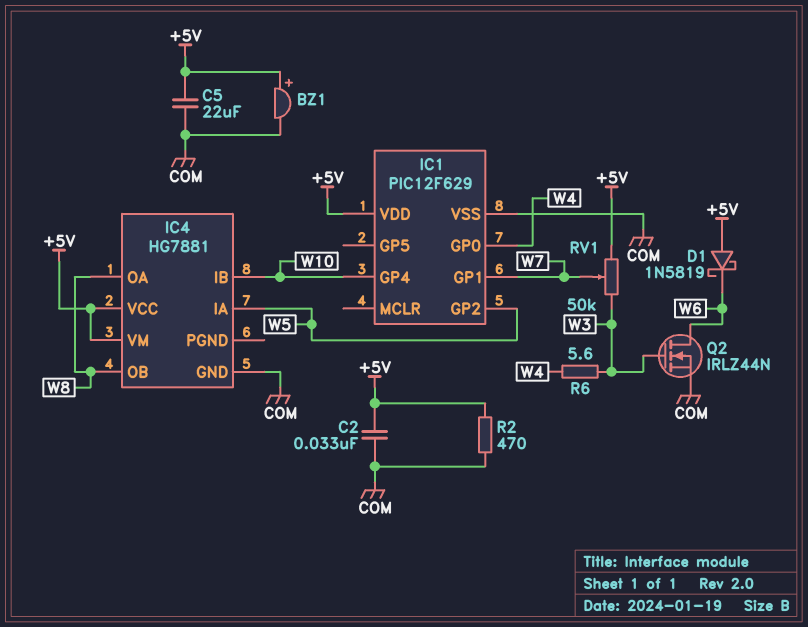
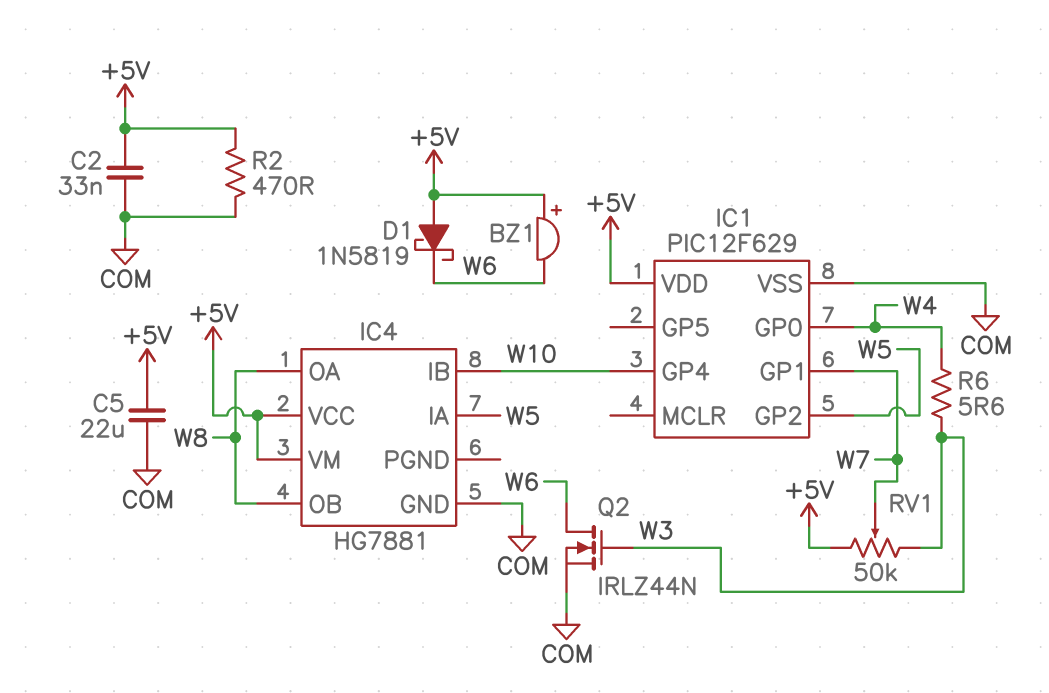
BZ1: buzzer (plus +5V, minus COM) -> buzzer (plus +5V, minus W6)

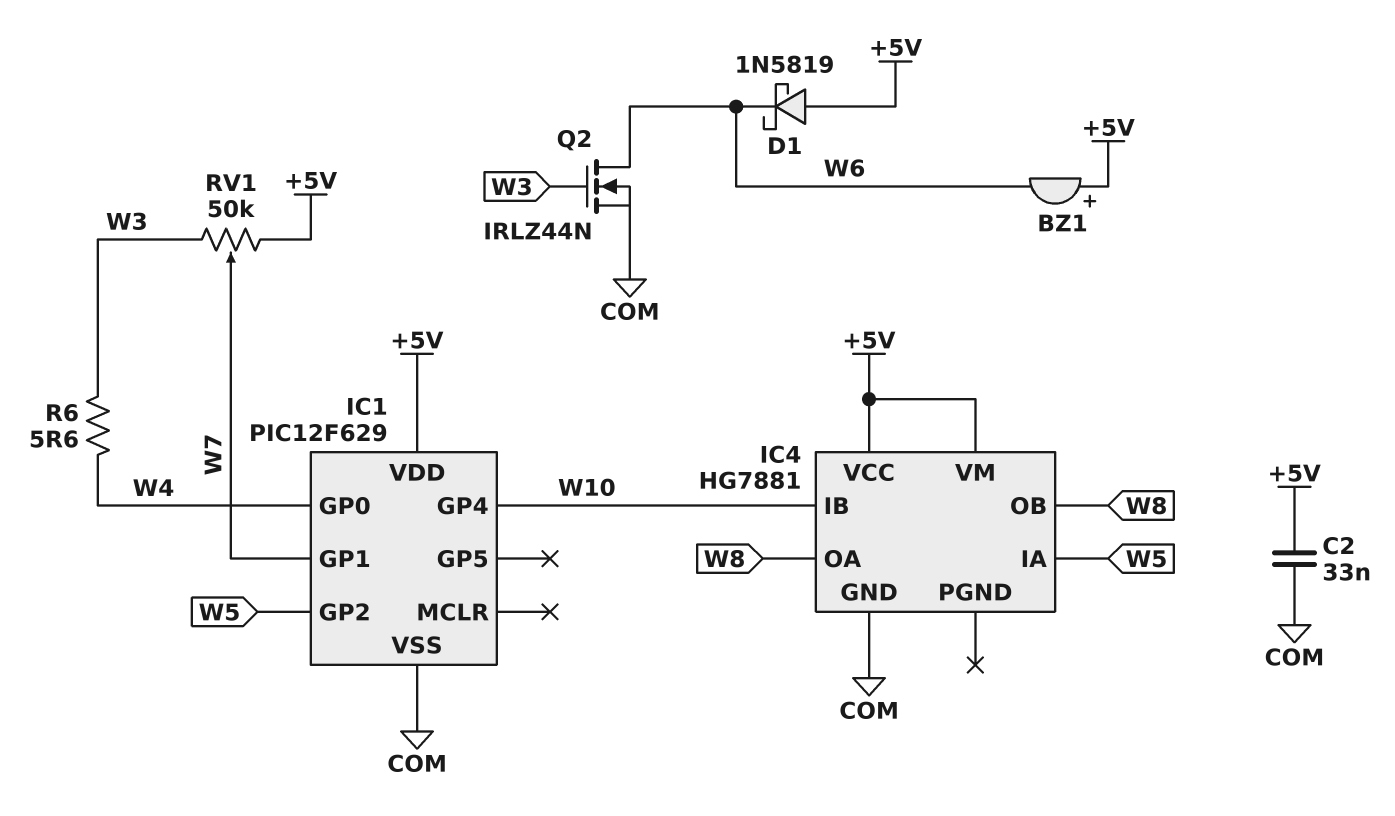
C5: 22uF (+5V, COM) -> none
R2: 470 (+5V, COM) -> none

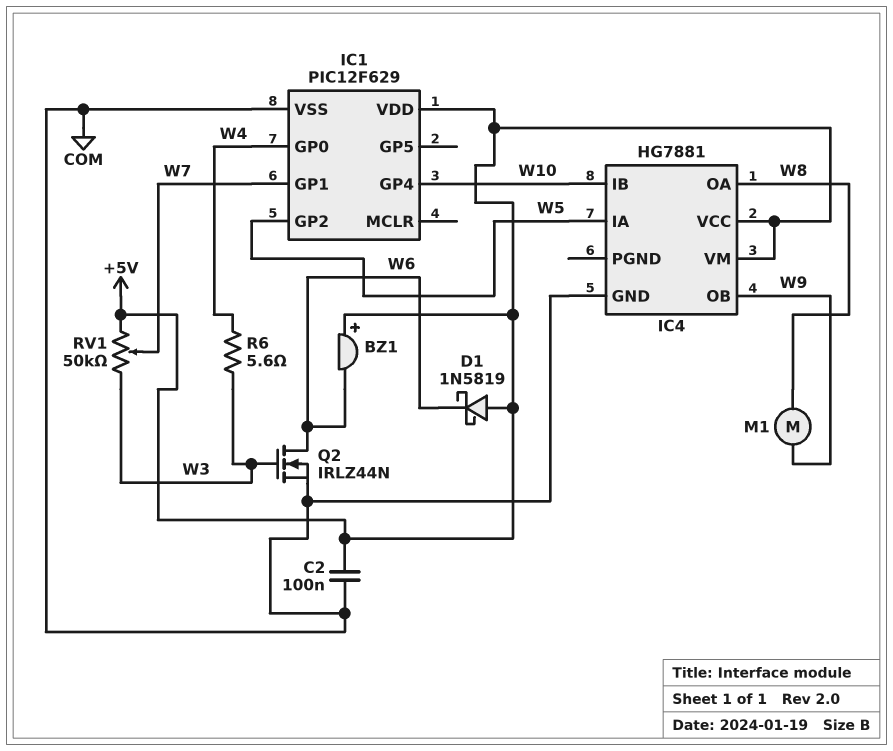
C2: 33nF (+5V, COM) -> 100nF (+5V, COM)
IC4 pin OB: W8 -> W9
M1: none -> motor (W8, W9)

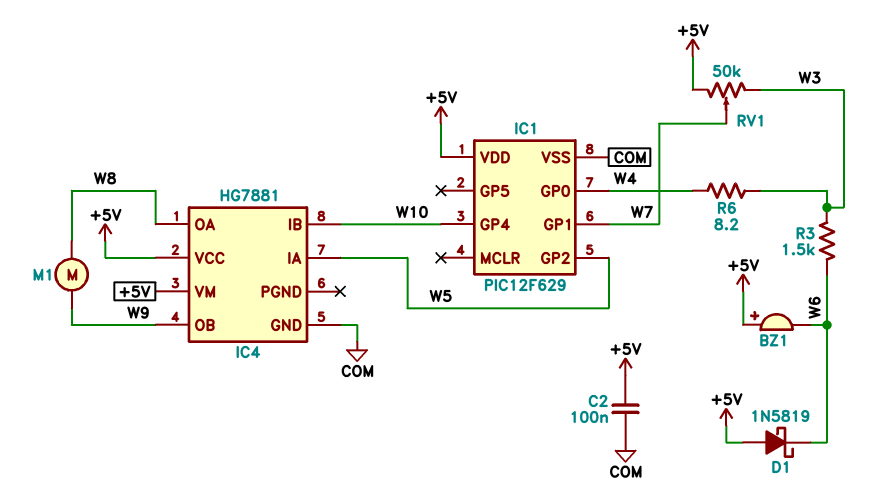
Q2: NMOS IRLZ44N (G W3, D W6, S COM) -> none
R3: none -> 1.5k (W3, W6)
R6: 5.6 (W3, W4) -> 8.2 (W3, W4)

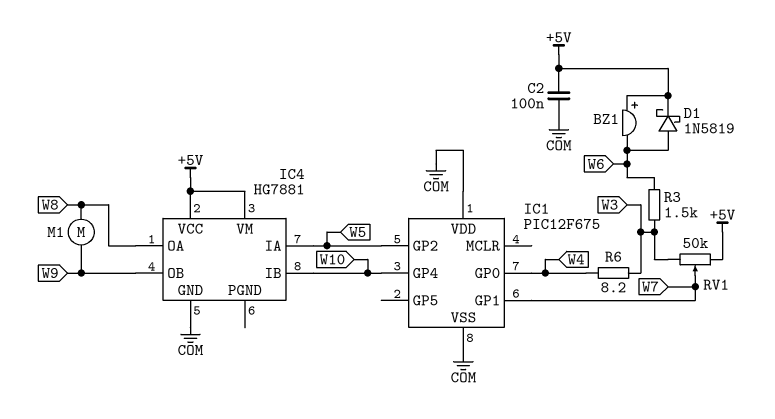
D1: schottky 1N5819 (A +5V, K W6) -> schottky 1N5819 (A W6, K +5V)
IC1: PIC12F629 -> PIC12F675
IC1 pin VDD: +5V -> COM

